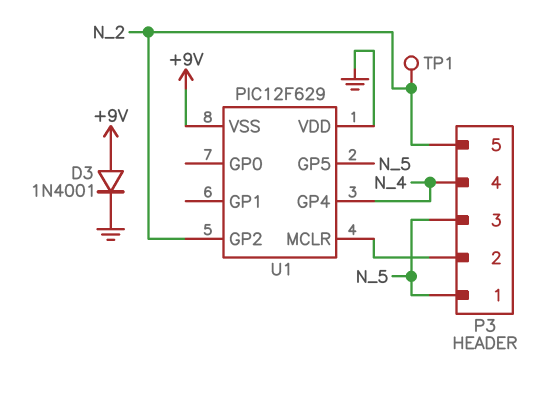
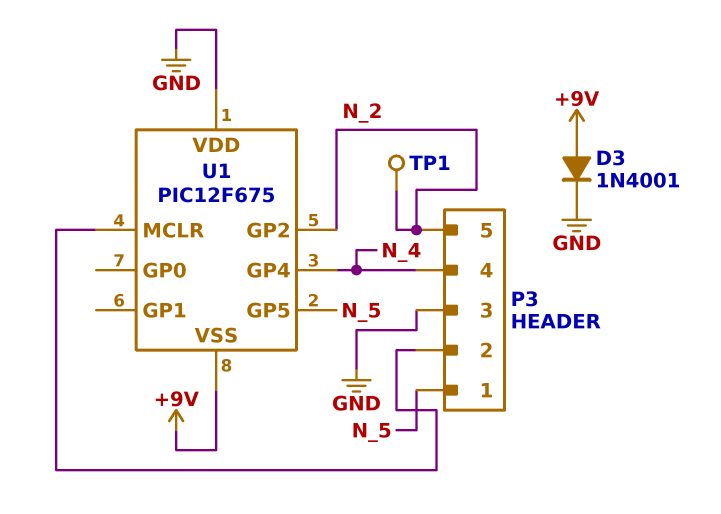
P3 pin 3: N_5 -> GND
U1: PIC12F629 -> PIC12F675

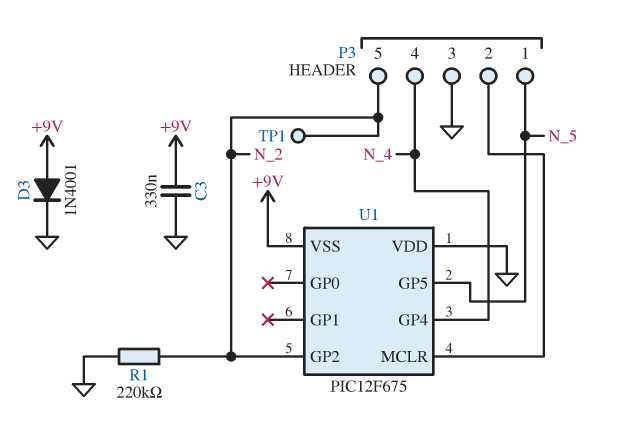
C3: none -> 330nF (+9V, GND)
R1: none -> 220k (GND, N_2)

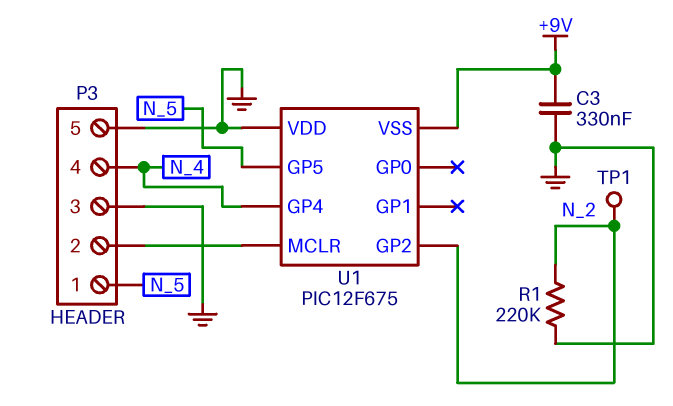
D3: diode 1N4001 (A +9V, K GND) -> none
P3 pin 5: N_2 -> GND

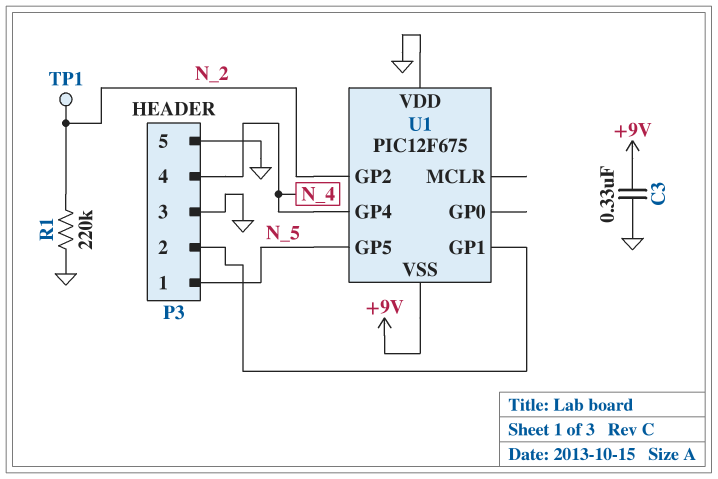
U1 pin GP1: none -> P3/2
U1 pin MCLR: P3/2 -> none

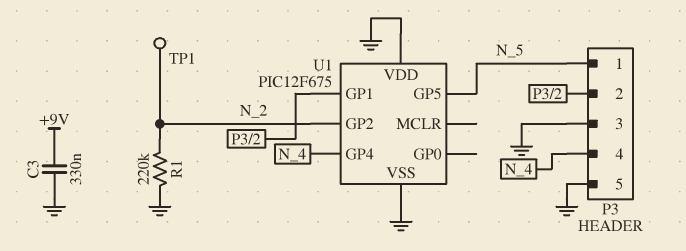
U1 pin VSS: +9V -> GND

